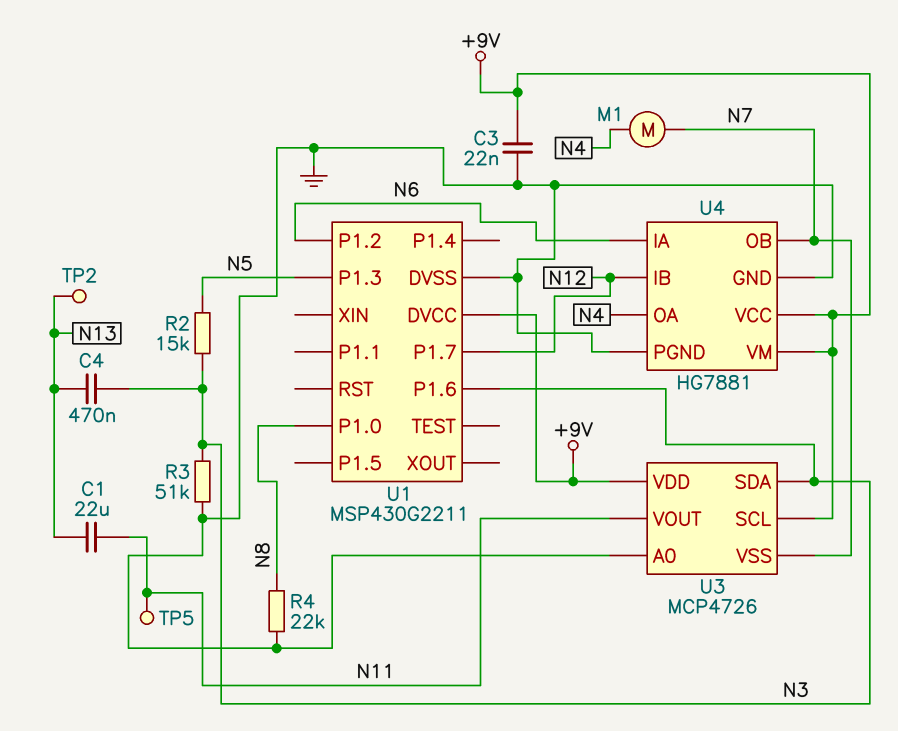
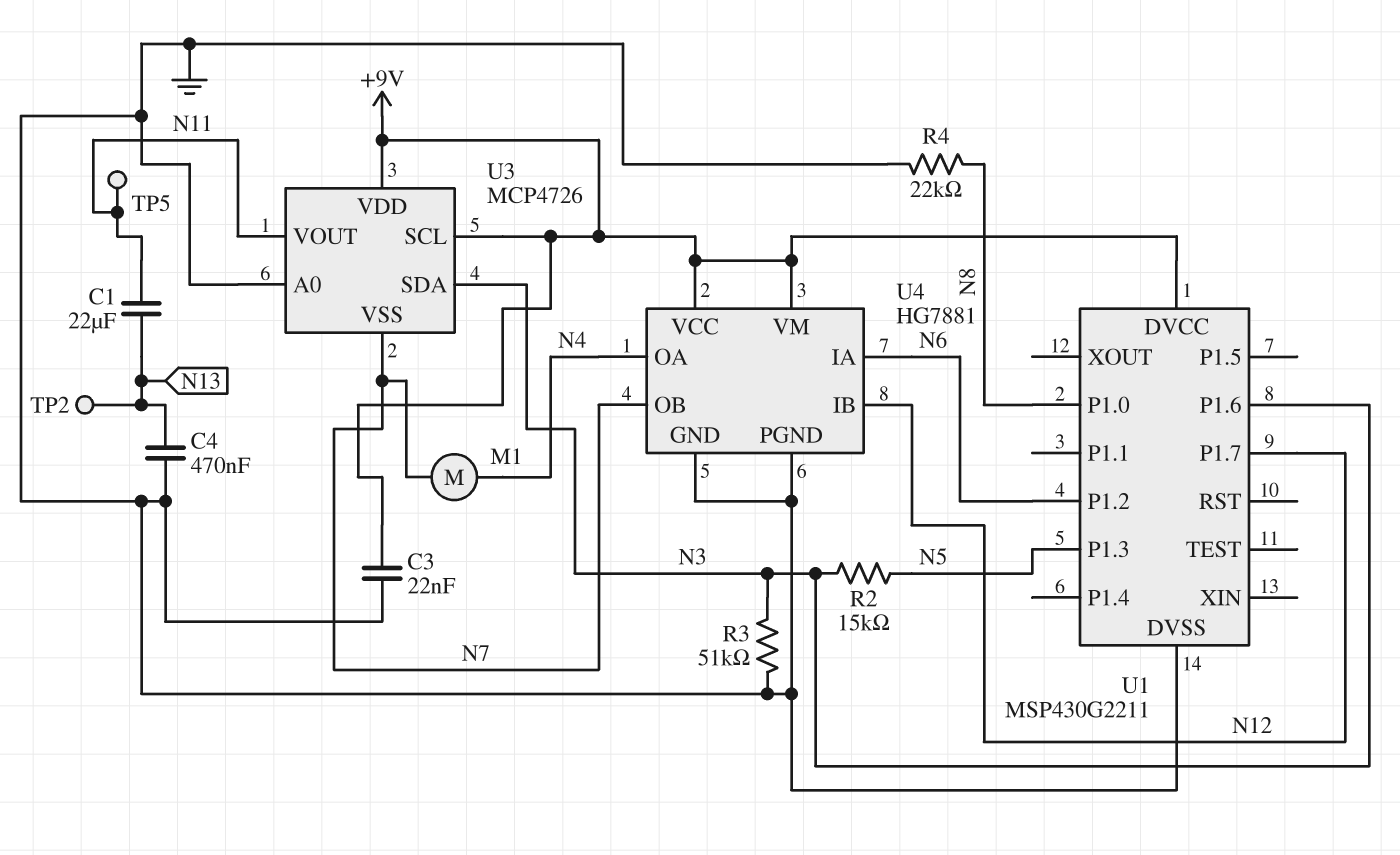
C4: 470nF (N3, N13) -> 470nF (GND, N13)

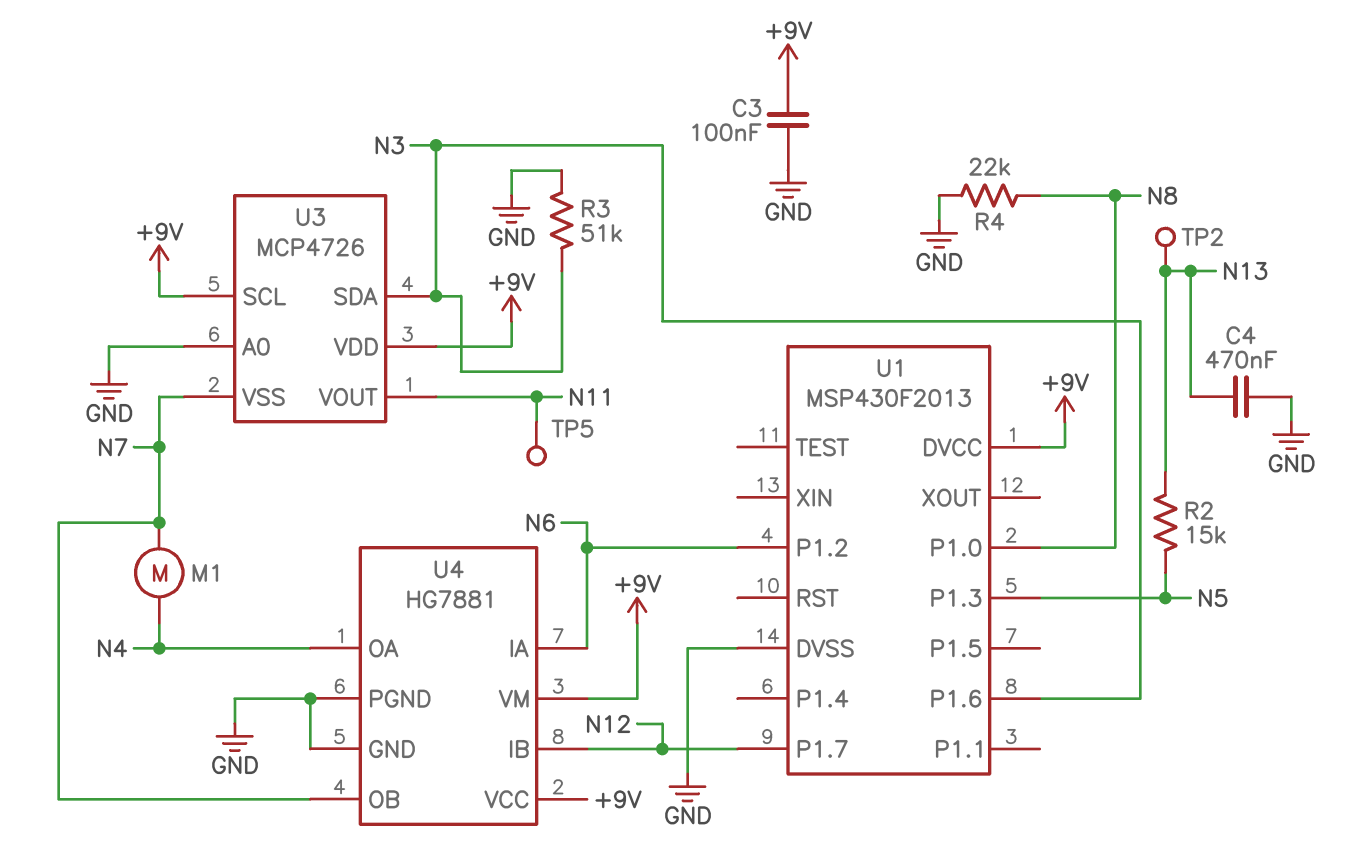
C1: 22uF (N11, N13) -> none
C3: 22nF (+9V, GND) -> 100nF (+9V, GND)
R2: 15k (N3, N5) -> 15k (N5, N13)
U1: MSP430G2211 -> MSP430F2013

